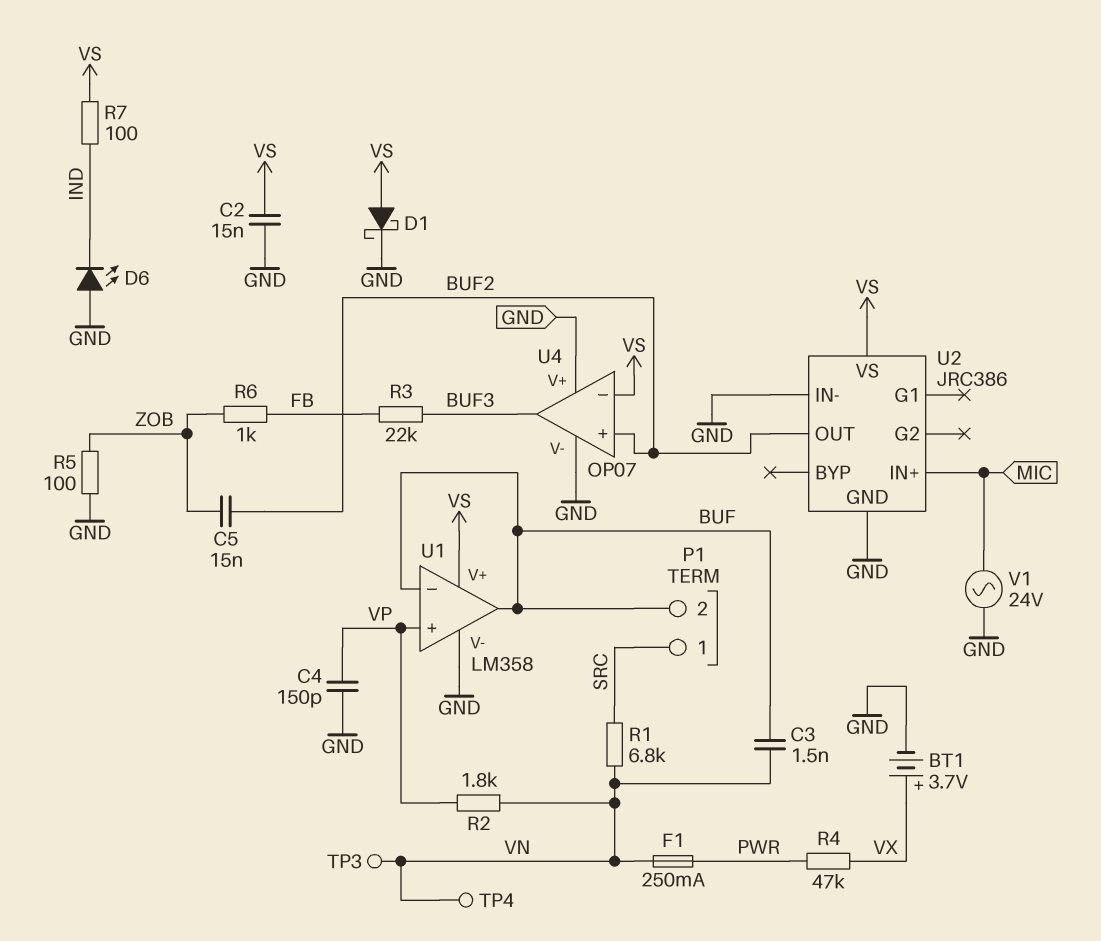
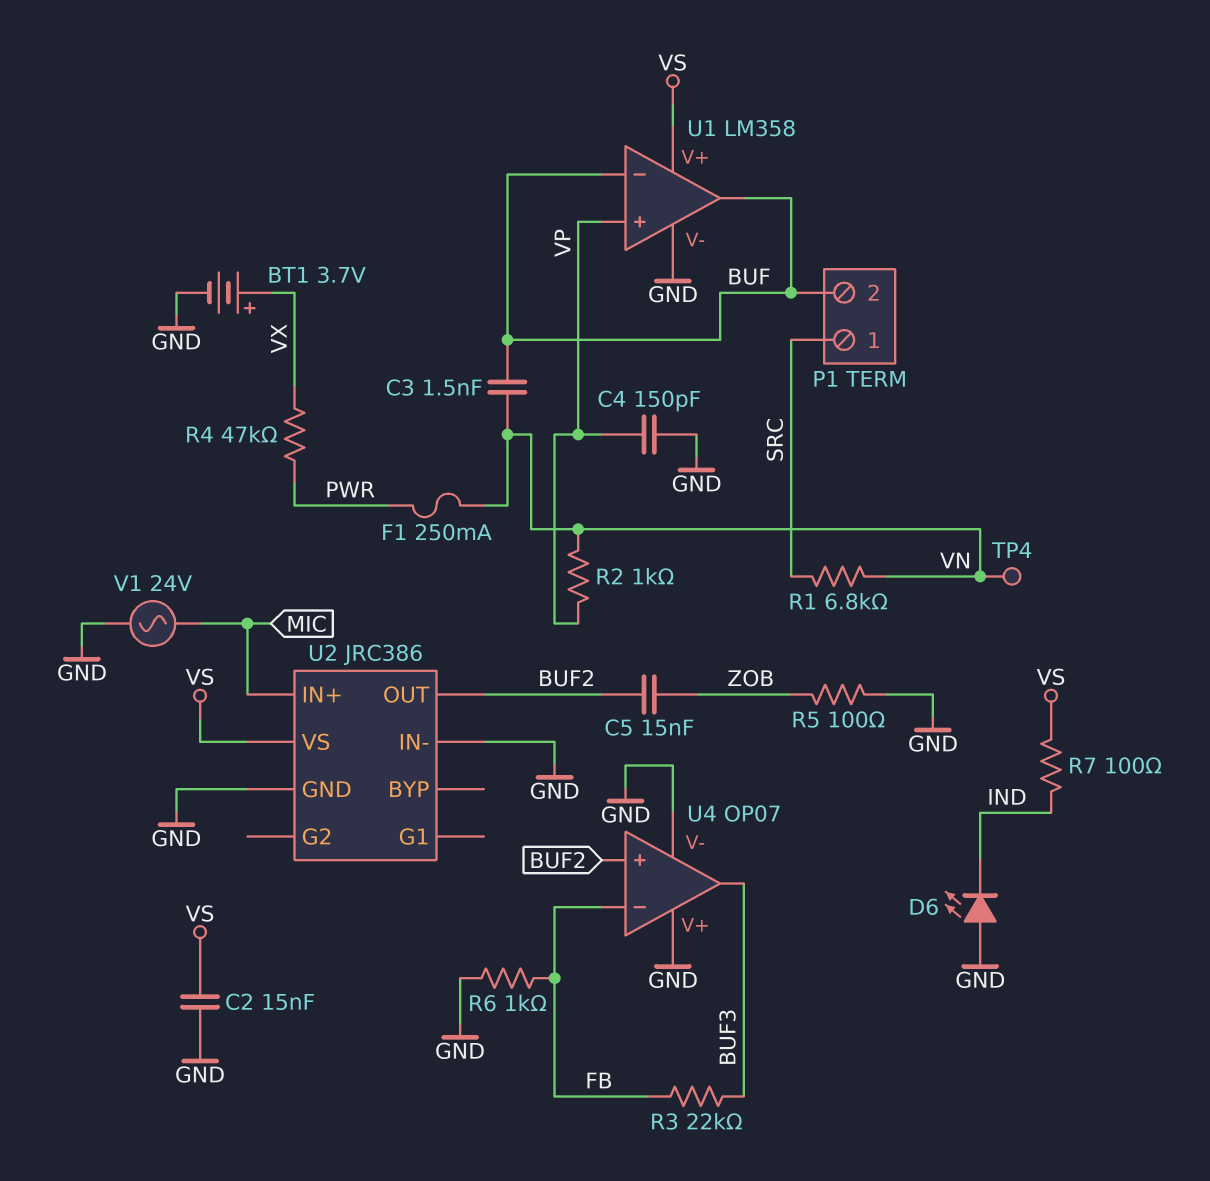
D1: schottky (A VS, K GND) -> none
R2: 1.8k (VN, VP) -> 1k (VN, VP)
R6: 1k (FB, ZOB) -> 1k (FB, GND)
TP3: test point (VN) -> none
U4 pin in-: VS -> FB

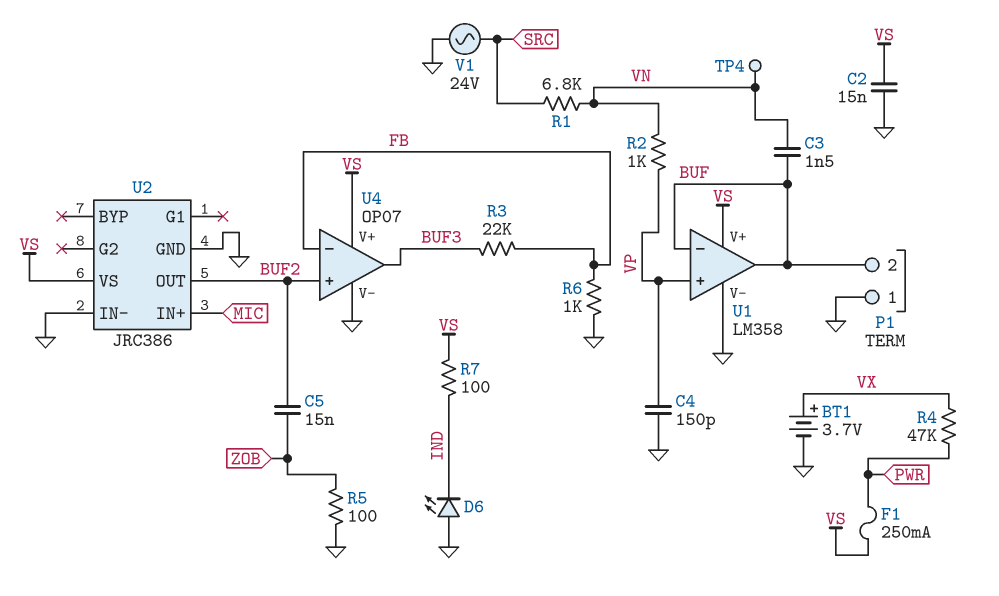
F1: 250mA (PWR, VN) -> 250mA (PWR, VS)
P1 pin 1: SRC -> GND
U4 pin V+: GND -> VS
V1: AC 24V (GND, MIC) -> AC 24V (GND, SRC)

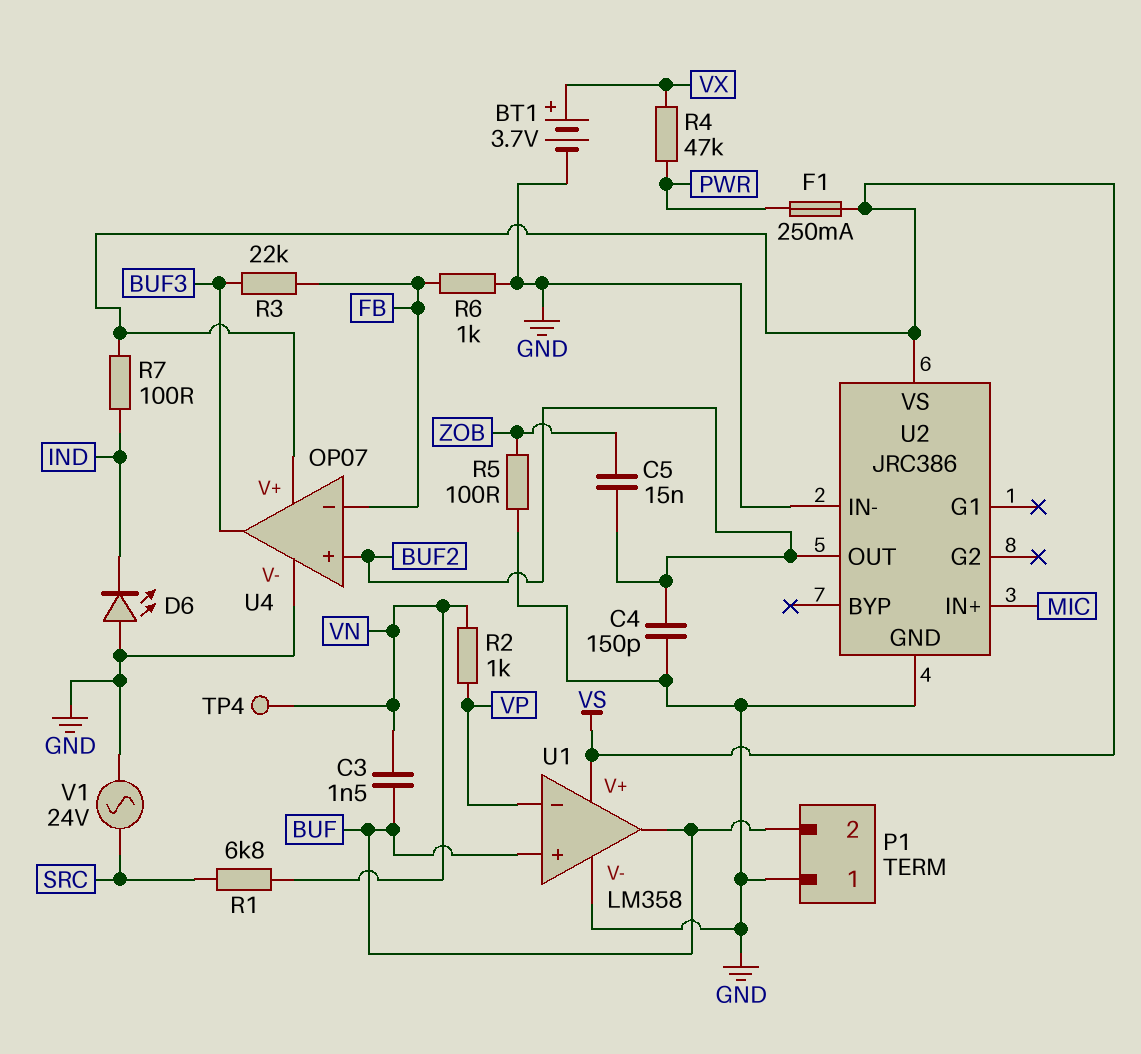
C2: 15nF (GND, VS) -> none
C4: 150pF (GND, VP) -> 150pF (BUF2, GND)
U1 pin in+: VP -> BUF
U1 pin in-: BUF -> VP

